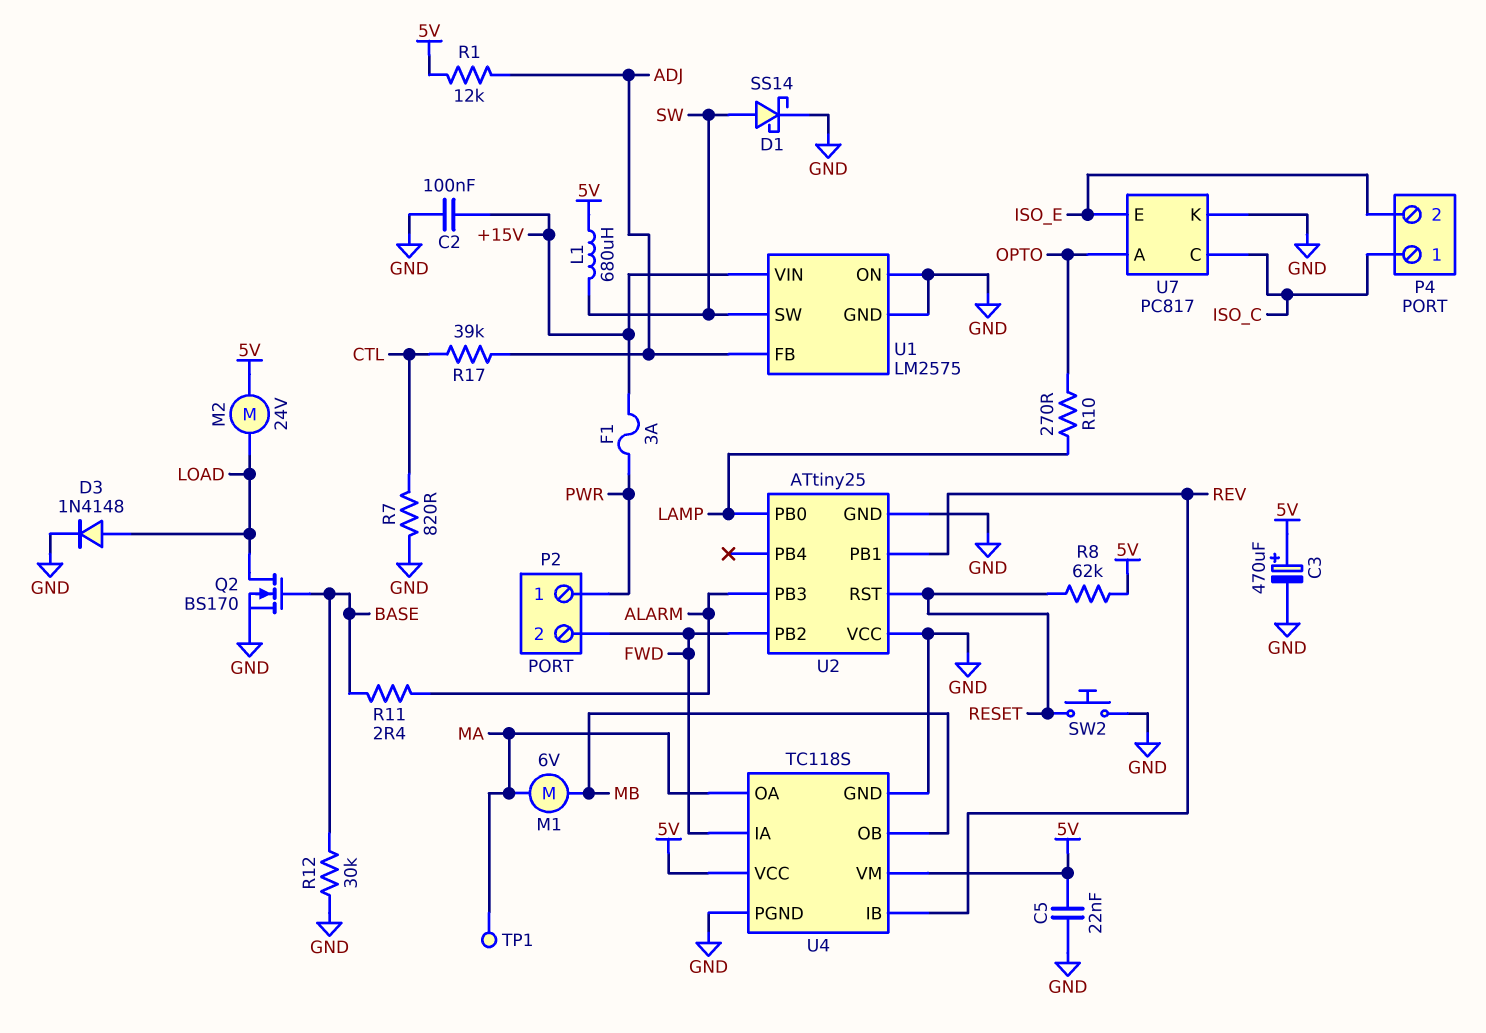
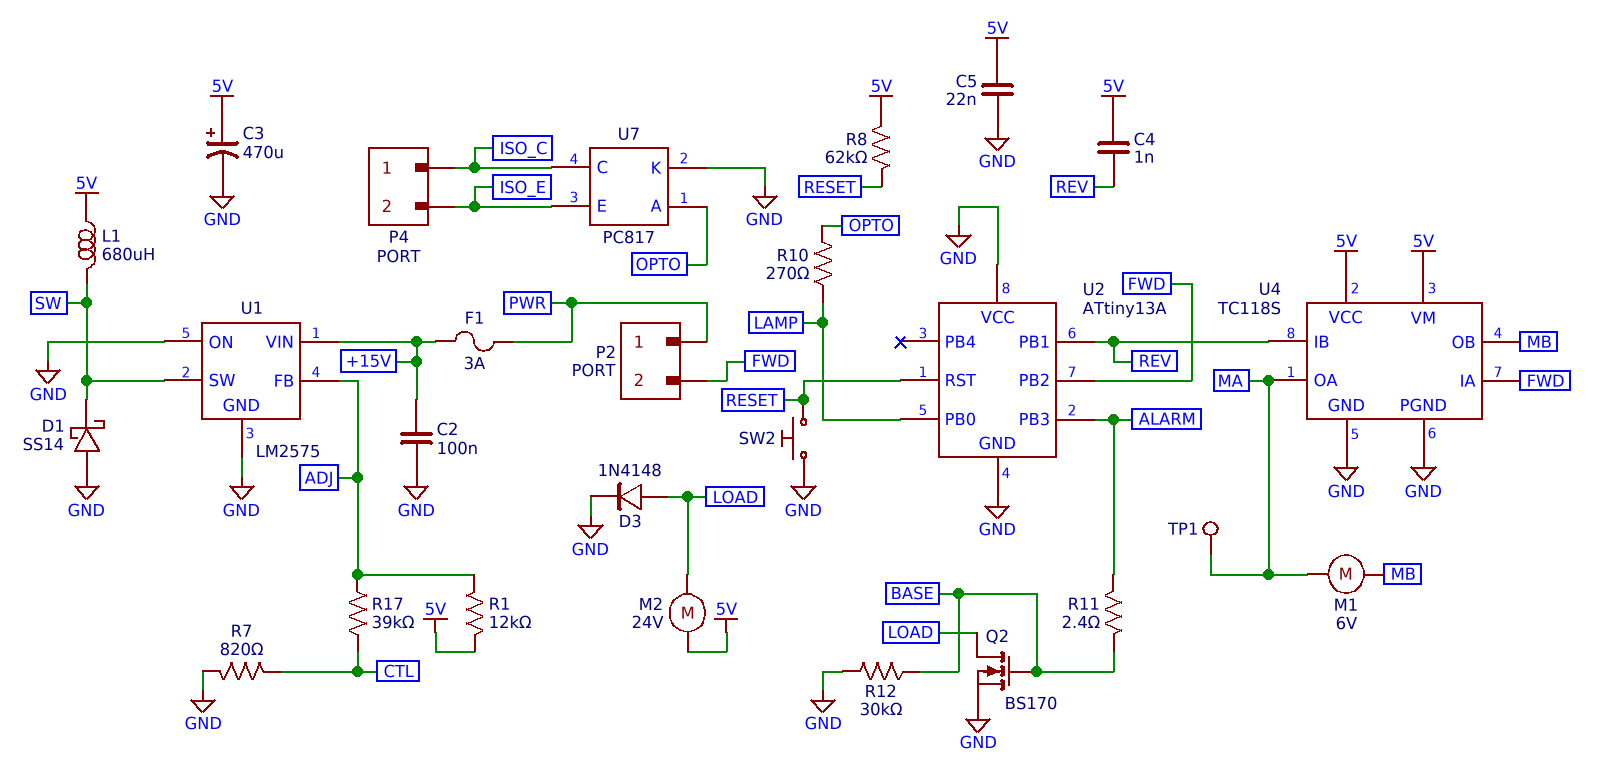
C4: none -> 1nF (5V, REV)
D1: schottky SS14 (A SW, K GND) -> schottky SS14 (A GND, K SW)
U2: ATtiny25 -> ATtiny13A

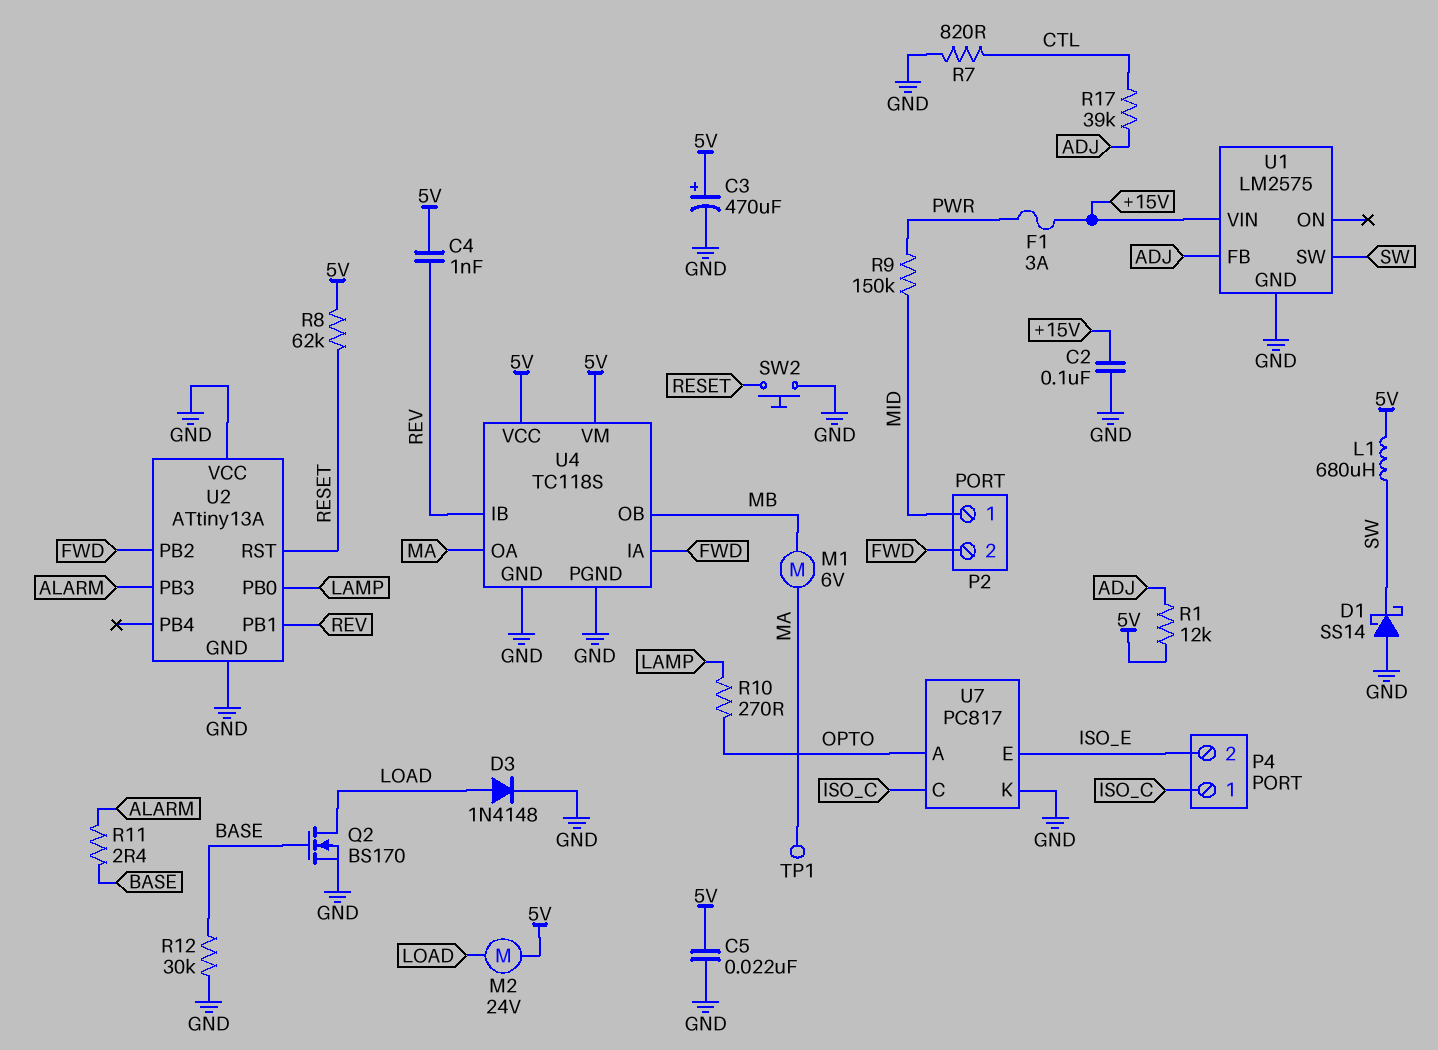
P2 pin 1: PWR -> MID
R9: none -> 150k (MID, PWR)
U1 pin ON: GND -> none

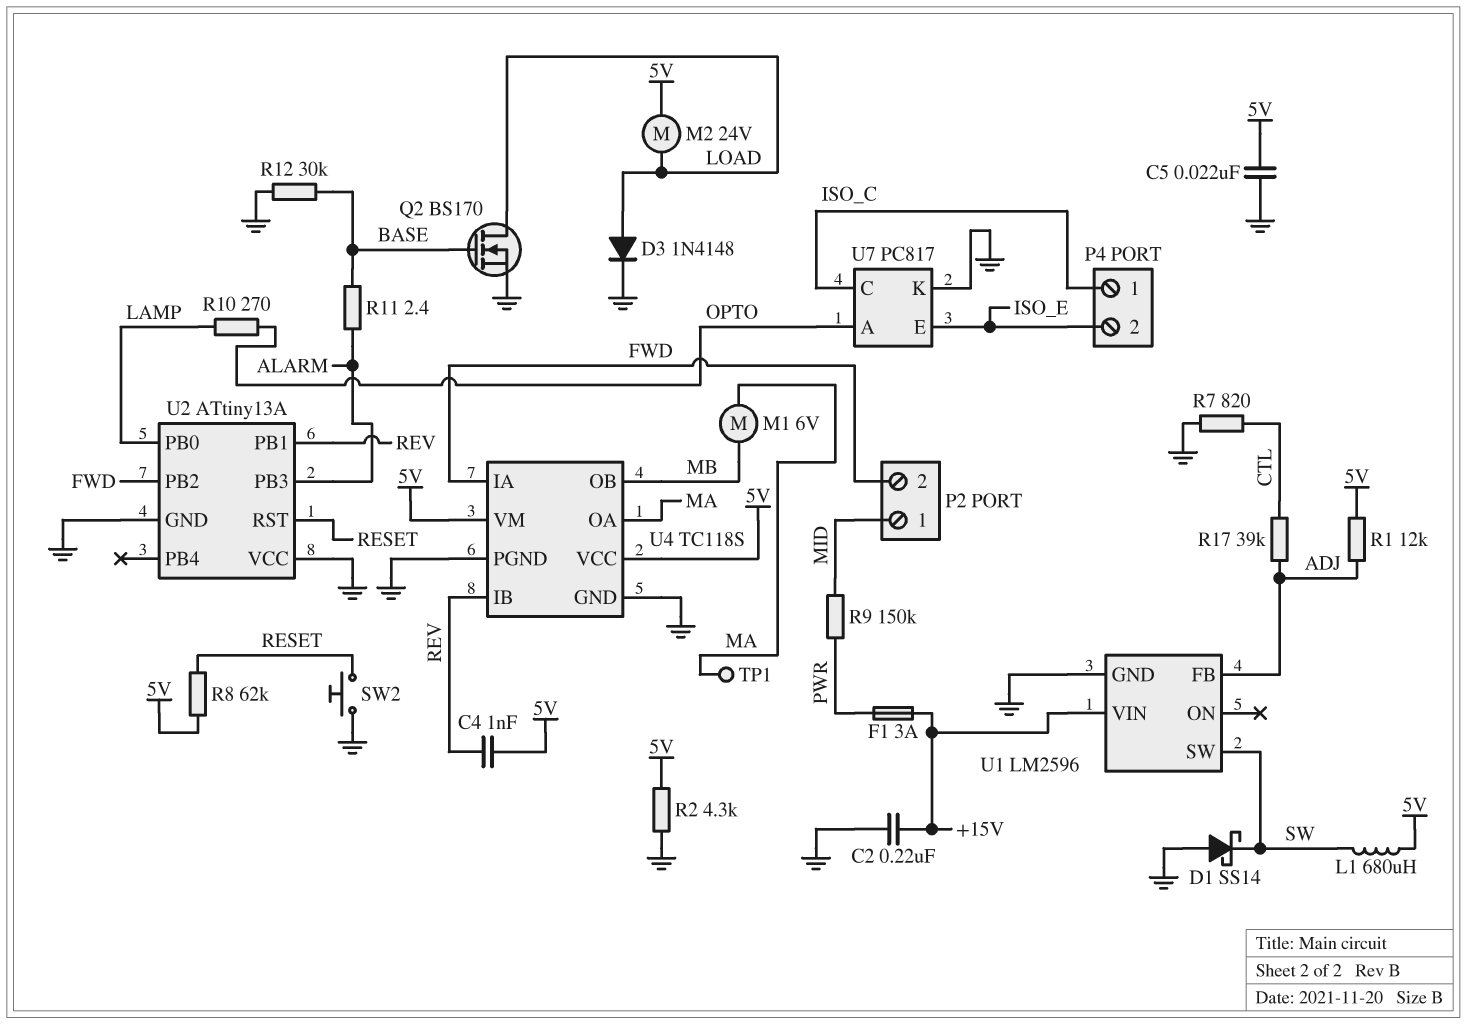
C2: 100nF (+15V, GND) -> 220nF (+15V, GND)
C3: 470uF (plus 5V, minus GND) -> none
R2: none -> 4.3k (5V, GND)
U1: LM2575 -> LM2596

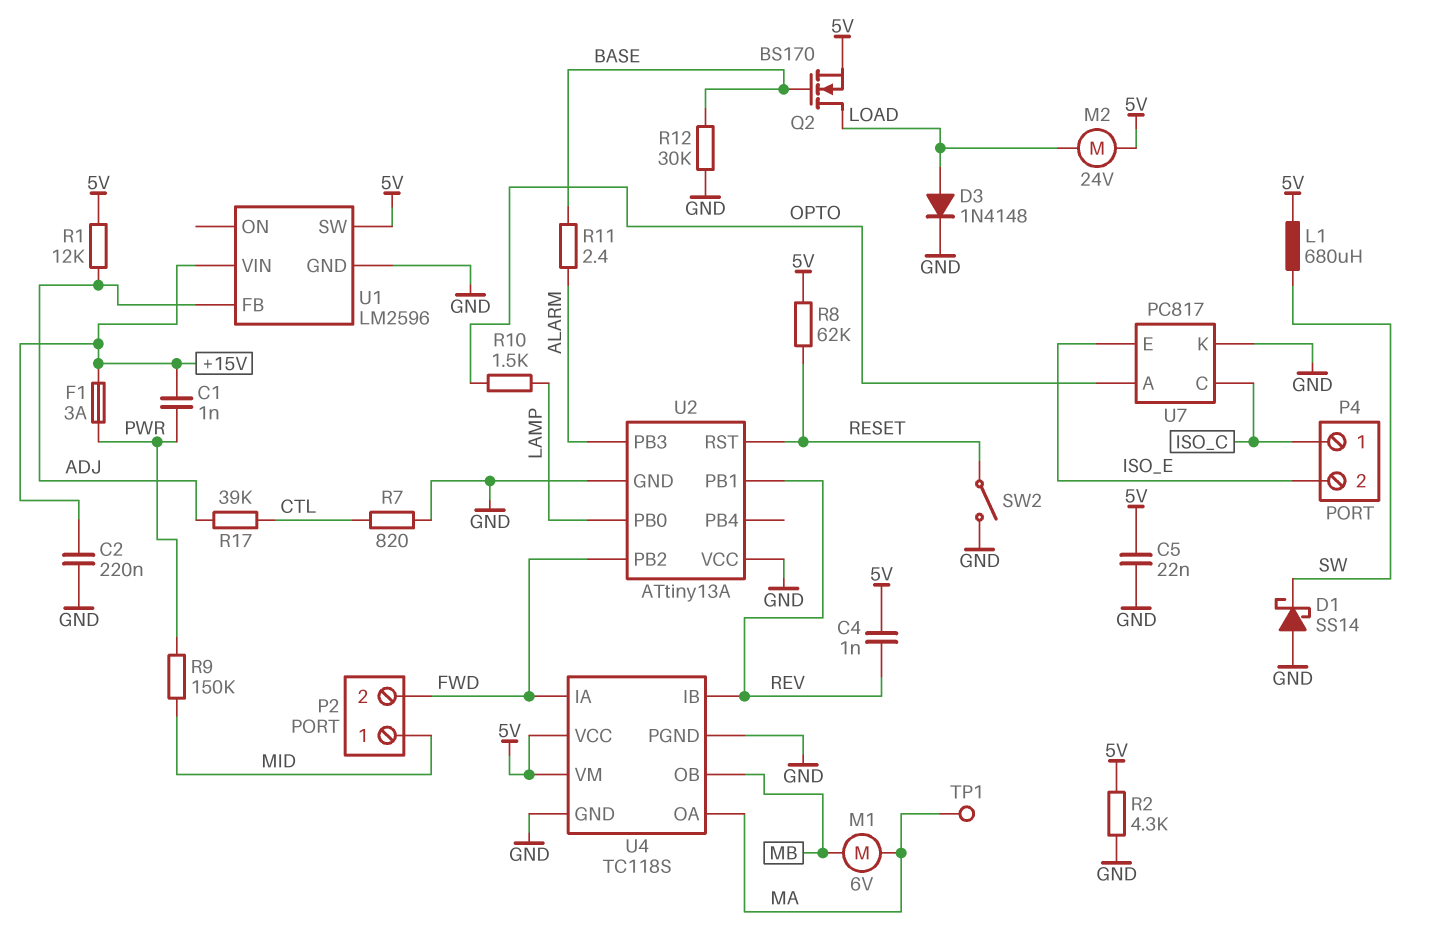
C1: none -> 1nF (+15V, PWR)
Q2: NMOS BS170 (G BASE, D LOAD, S GND) -> NMOS BS170 (G BASE, D LOAD, S 5V)
R10: 270 (LAMP, OPTO) -> 1.5k (LAMP, OPTO)
SW2: button (GND, RESET) -> switch (GND, RESET)
U1 pin SW: SW -> 5V

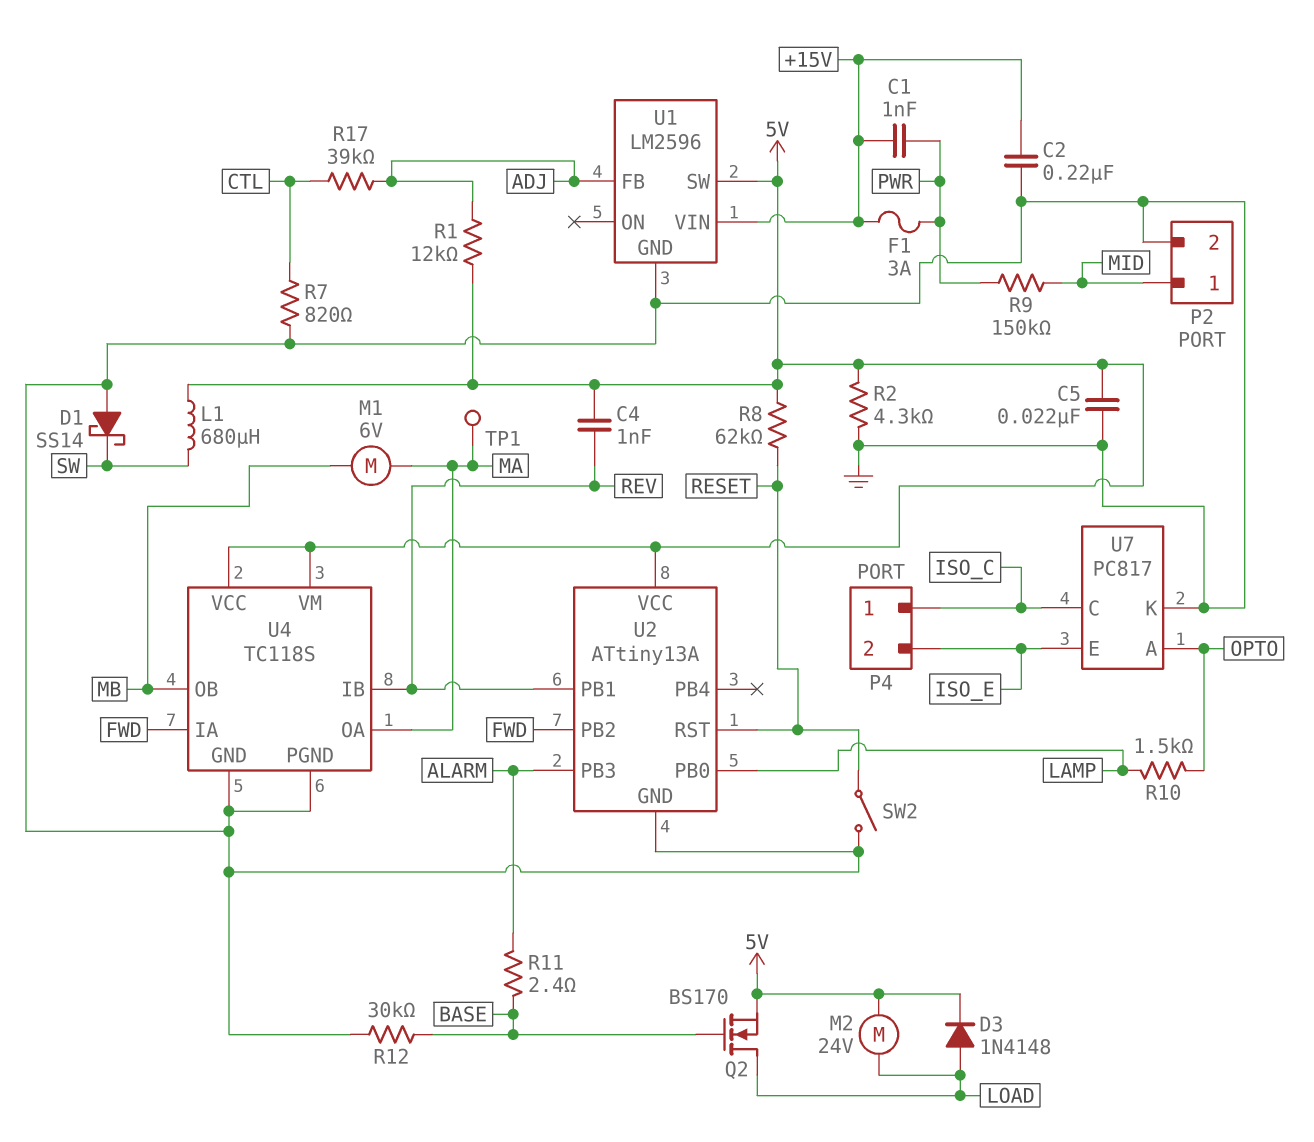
D3: diode 1N4148 (A LOAD, K GND) -> diode 1N4148 (A LOAD, K 5V)
P2 pin 2: FWD -> GND
U2 pin VCC: GND -> 5V

